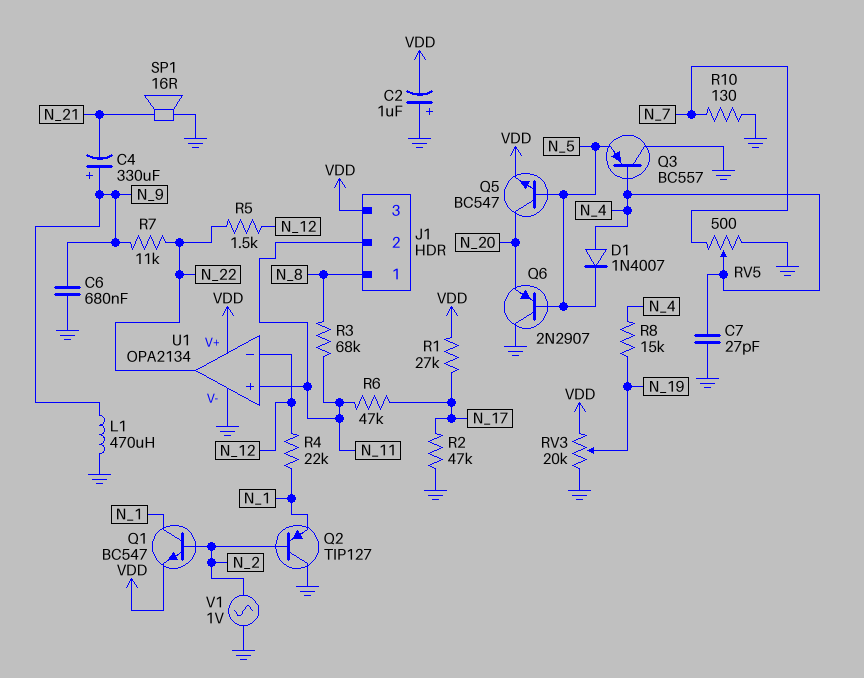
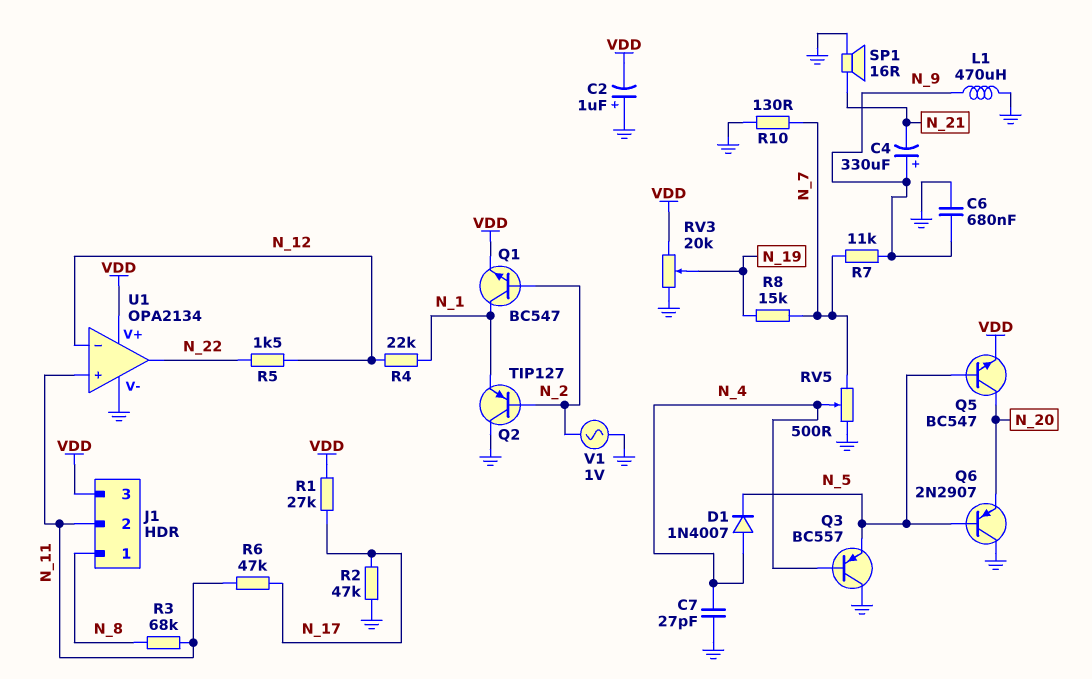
R7: 11k (N_9, N_22) -> 11k (N_7, N_9)
R8: 15k (N_4, N_19) -> 15k (N_7, N_19)

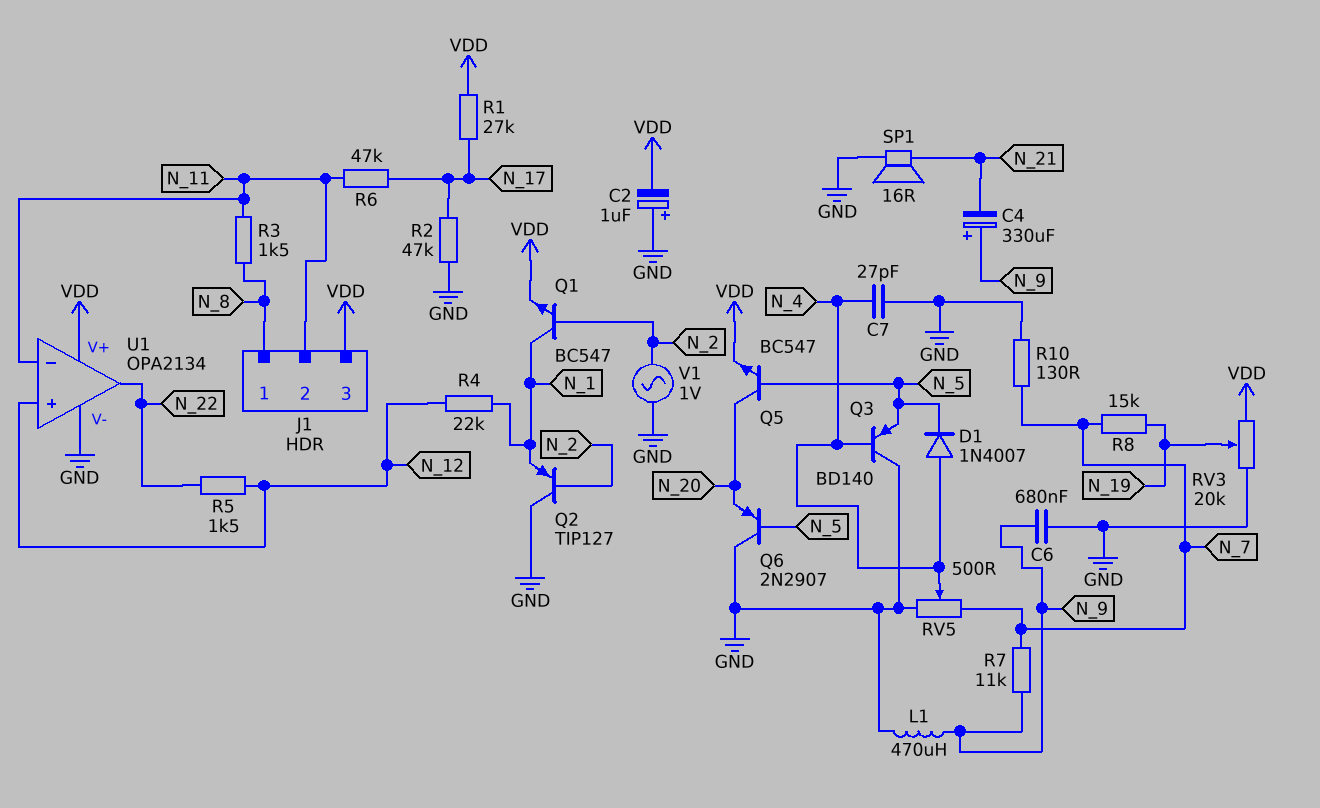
Q3: PNP BC557 (B N_4, C GND, E N_5) -> PNP BD140 (B N_4, C GND, E N_5)
R3: 68k (N_8, N_11) -> 1.5k (N_8, N_11)
U1 pin in+: N_11 -> N_12
U1 pin in-: N_12 -> N_11

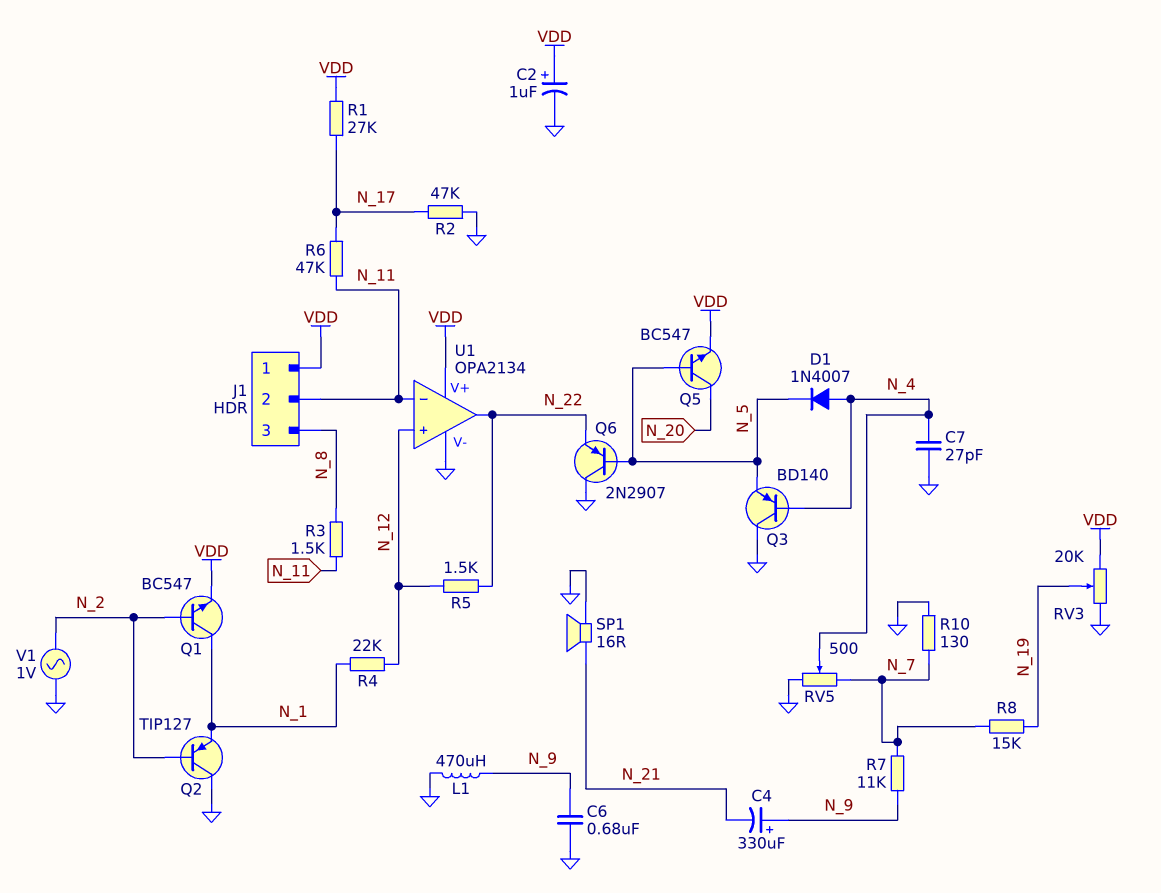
C2: 1uF (plus GND, minus VDD) -> 1uF (plus VDD, minus GND)
J1 pin 1: N_8 -> VDD
J1 pin 3: VDD -> N_8
Q6: PNP 2N2907 (B N_5, C GND, E N_20) -> PNP 2N2907 (B N_5, C GND, E N_22)

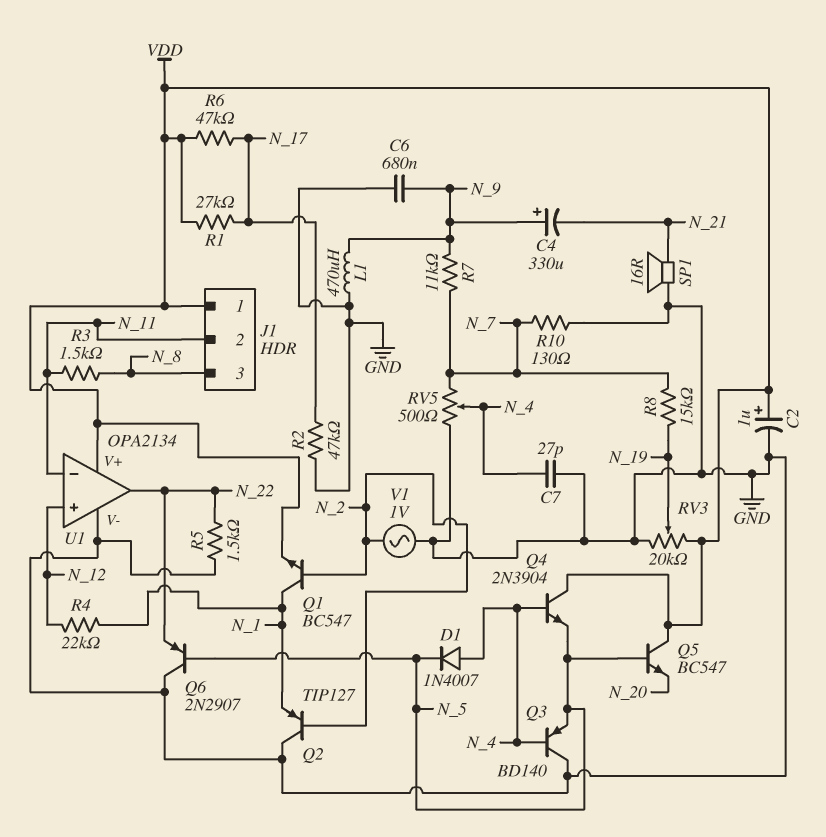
Q4: none -> NPN 2N3904 (B N_4, C VDD, E N_5)
Q5: NPN BC547 (B N_5, C N_20, E VDD) -> NPN BC547 (B N_5, C VDD, E N_20)
R5: 1.5k (N_12, N_22) -> 1.5k (GND, N_22)
R6: 47k (N_11, N_17) -> 47k (N_17, VDD)

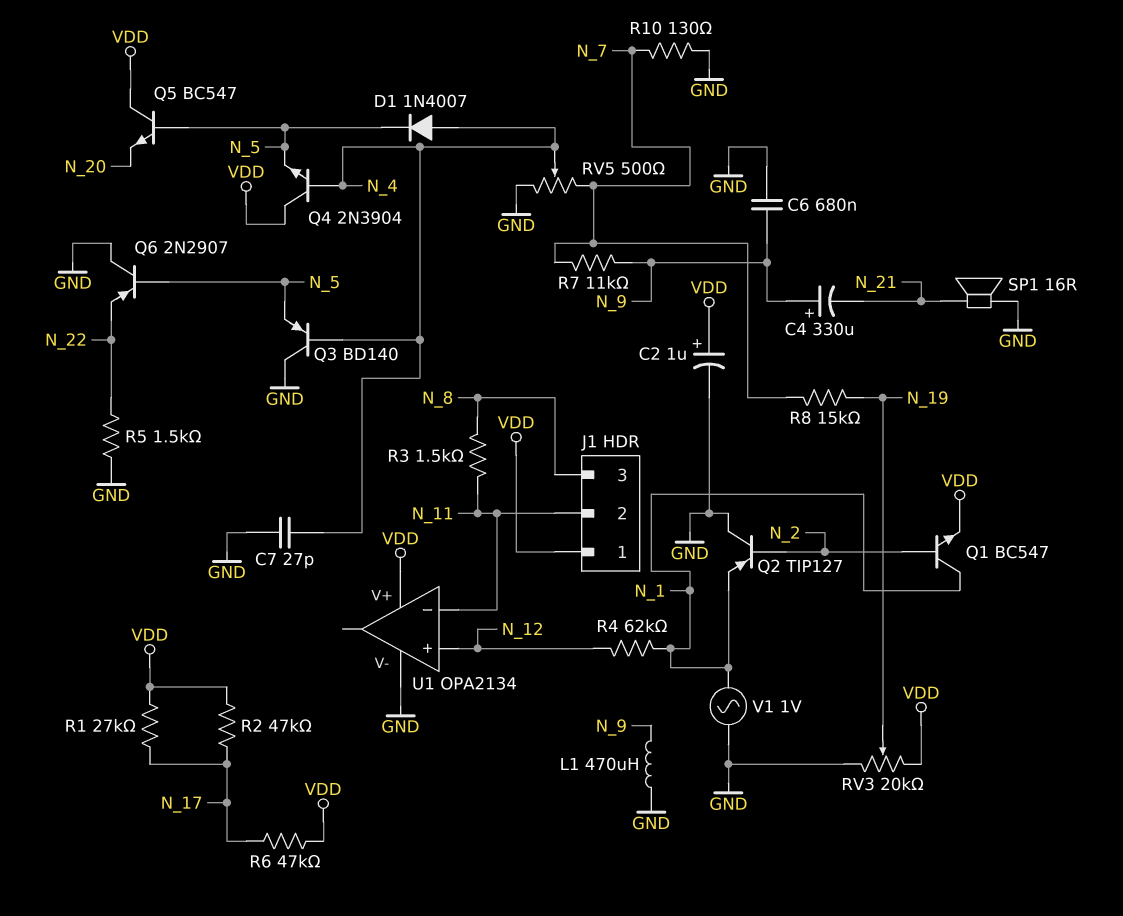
R2: 47k (GND, N_17) -> 47k (N_17, VDD)
R4: 22k (N_1, N_12) -> 62k (N_1, N_12)
U1 pin out: N_22 -> none
V1: AC 1V (GND, N_2) -> AC 1V (GND, N_1)

